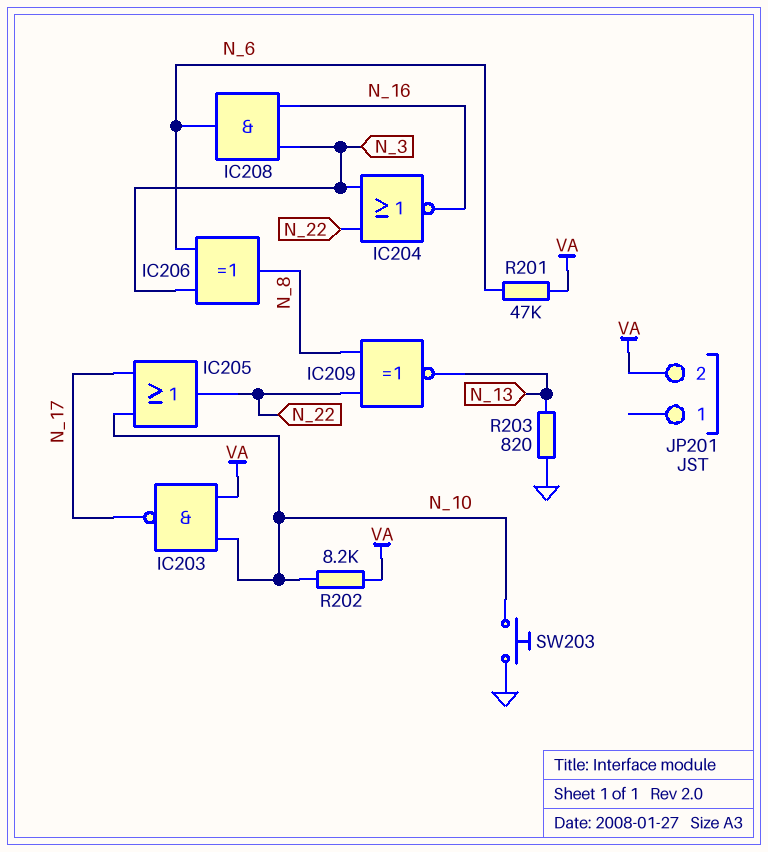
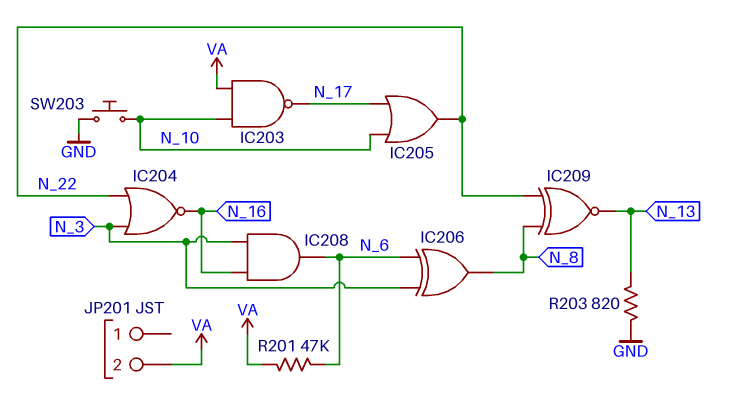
R202: 8.2k (N_10, VA) -> none

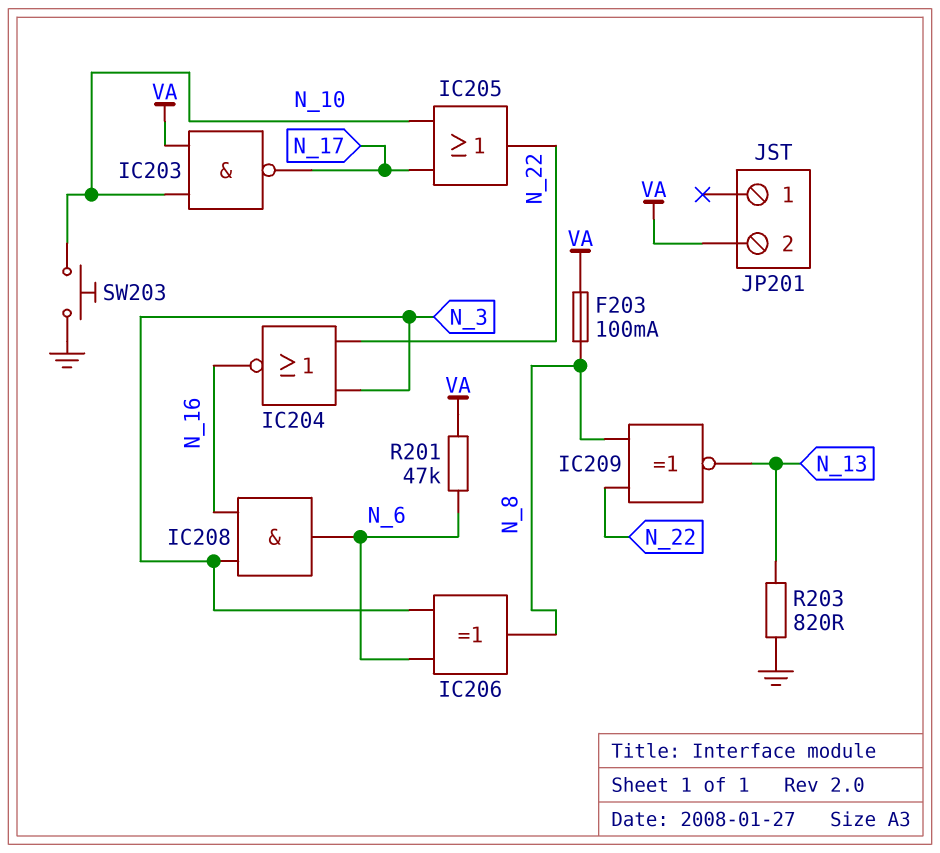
F203: none -> 100mA (N_8, VA)

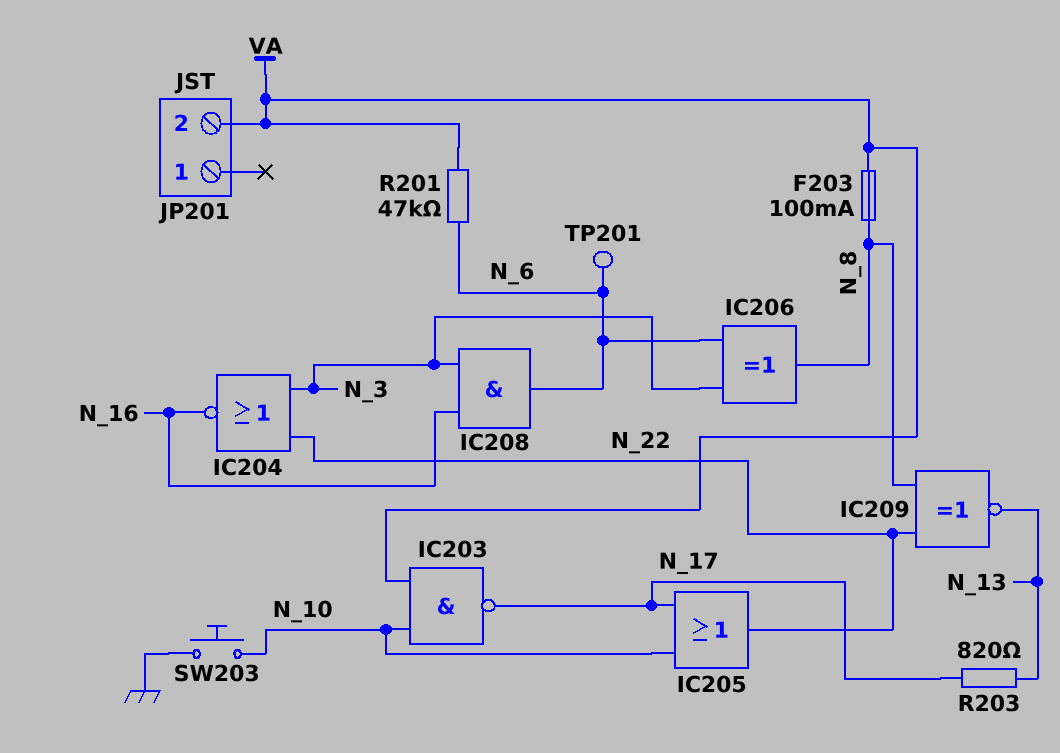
R203: 820 (GND, N_13) -> 820 (N_13, N_17)
TP201: none -> test point (N_6)

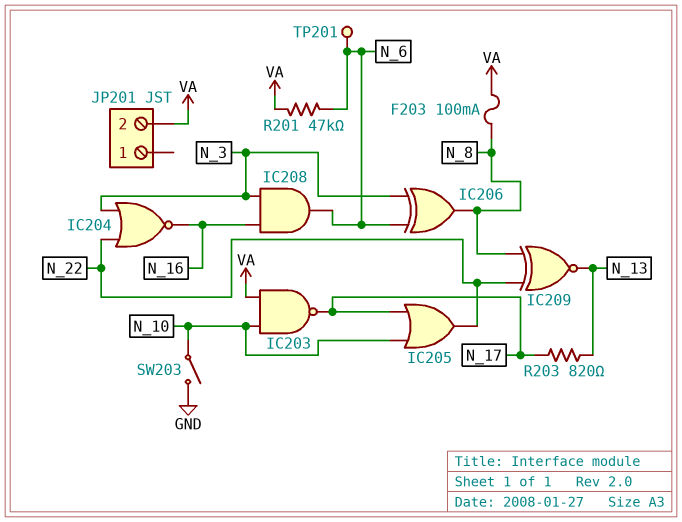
SW203: button (GND, N_10) -> switch (GND, N_10)

